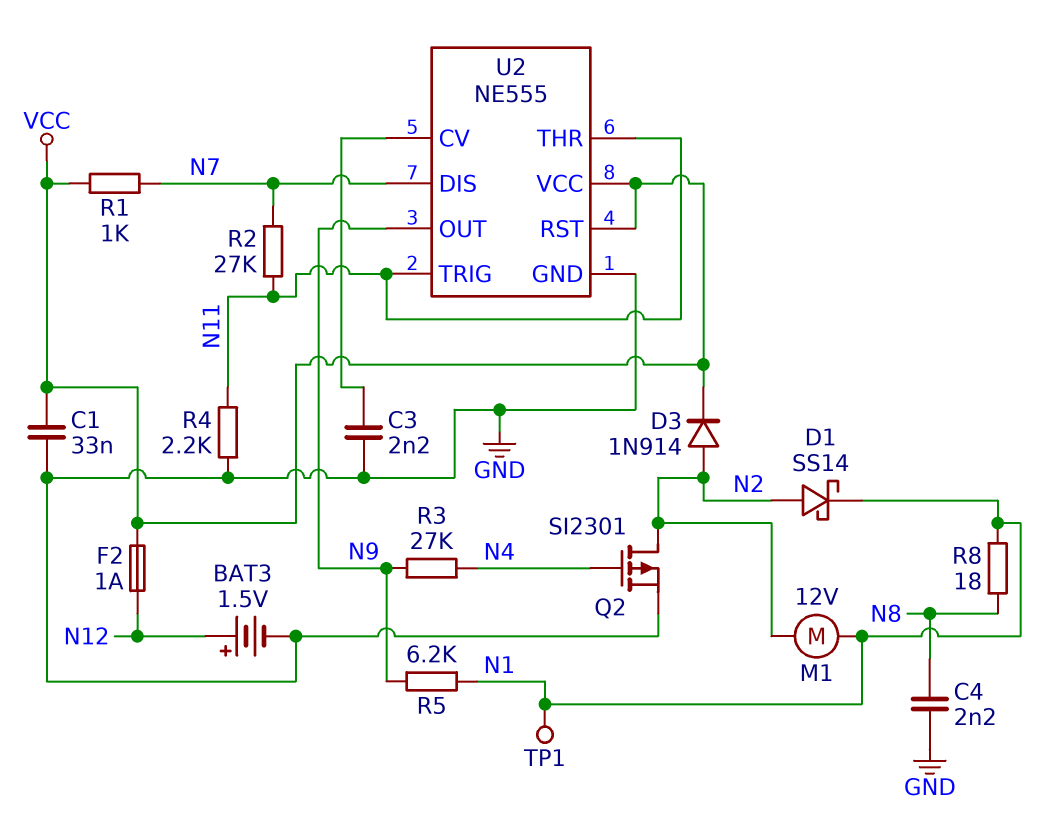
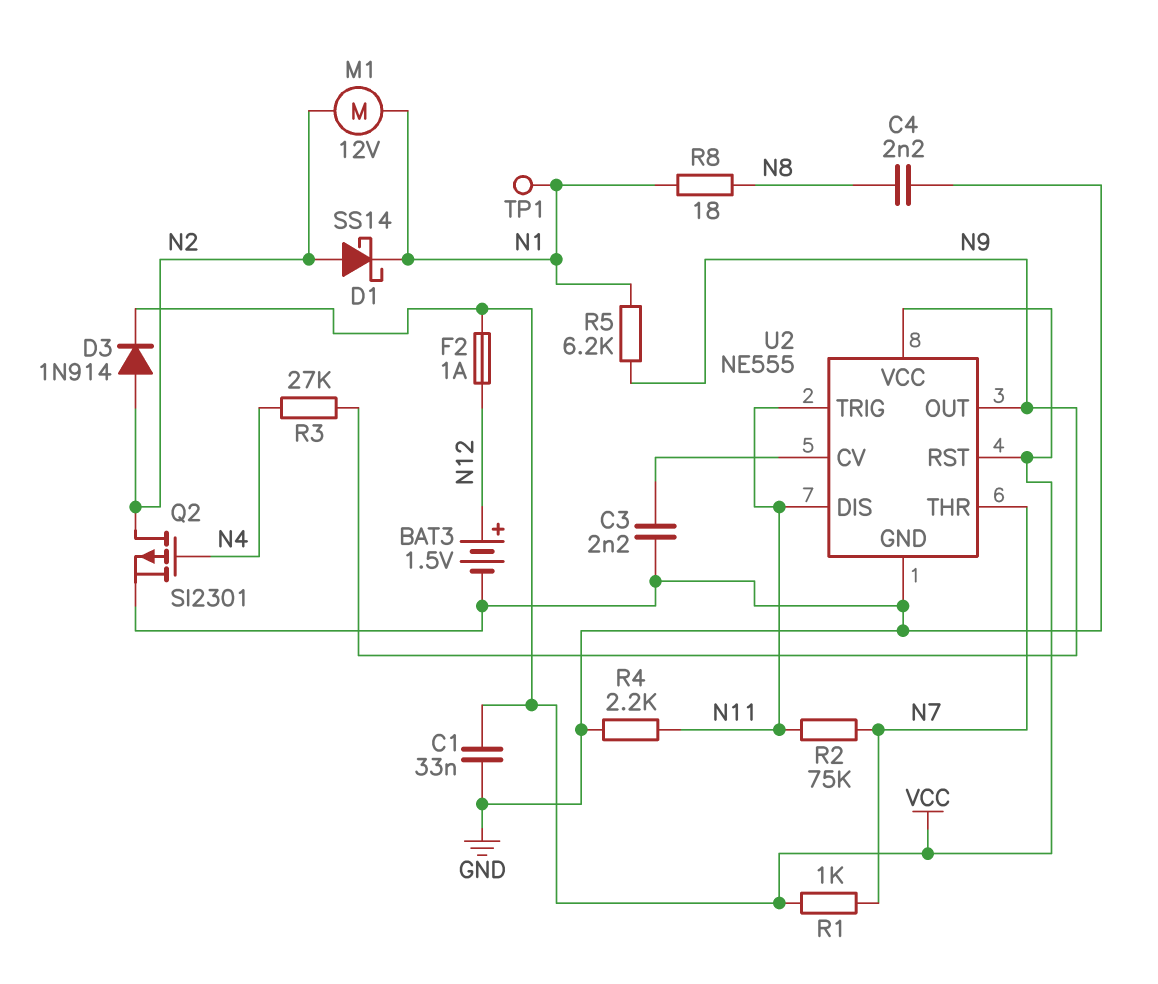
R2: 27k (N7, N11) -> 75k (N7, N11)
U2 pin DIS: N7 -> N11
U2 pin THR: N11 -> N7

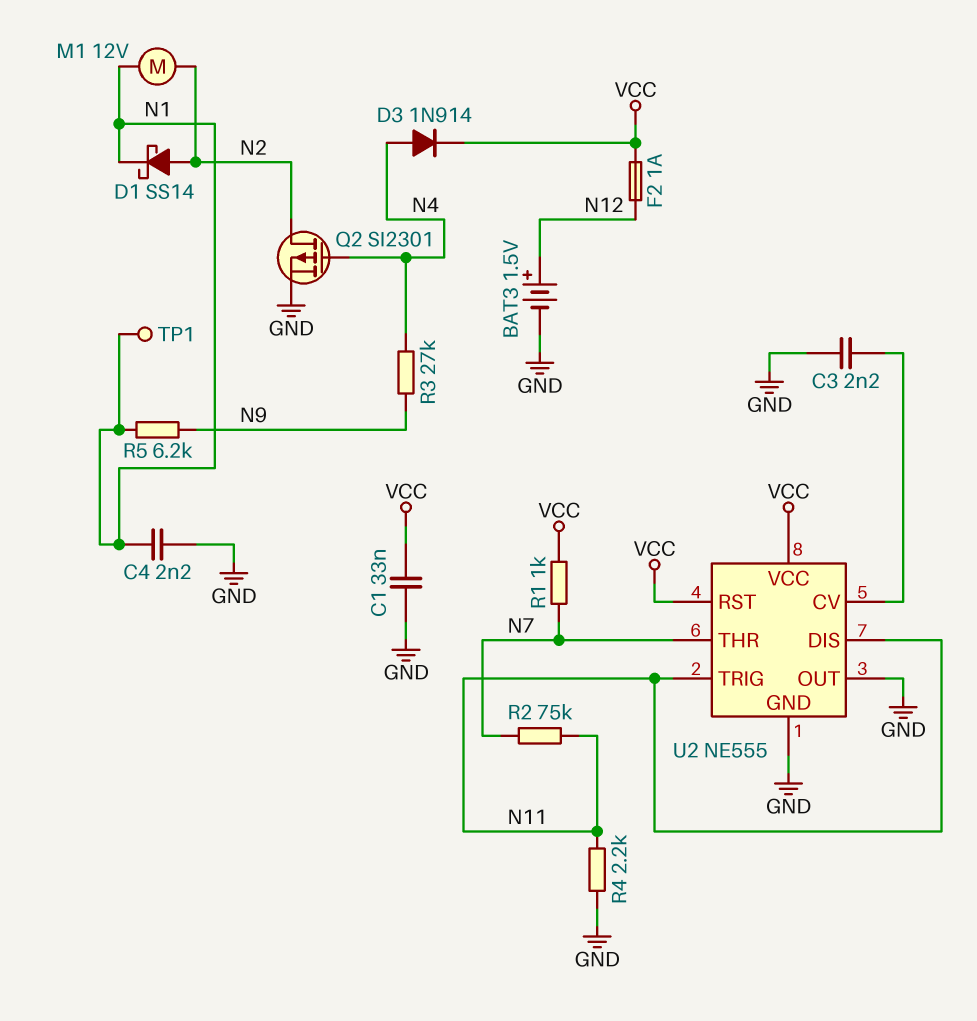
C4: 2.2nF (GND, N8) -> 2.2nF (GND, N1)
D3: diode 1N914 (A N2, K VCC) -> diode 1N914 (A N4, K VCC)
R8: 18 (N1, N8) -> none
U2 pin OUT: N9 -> GND

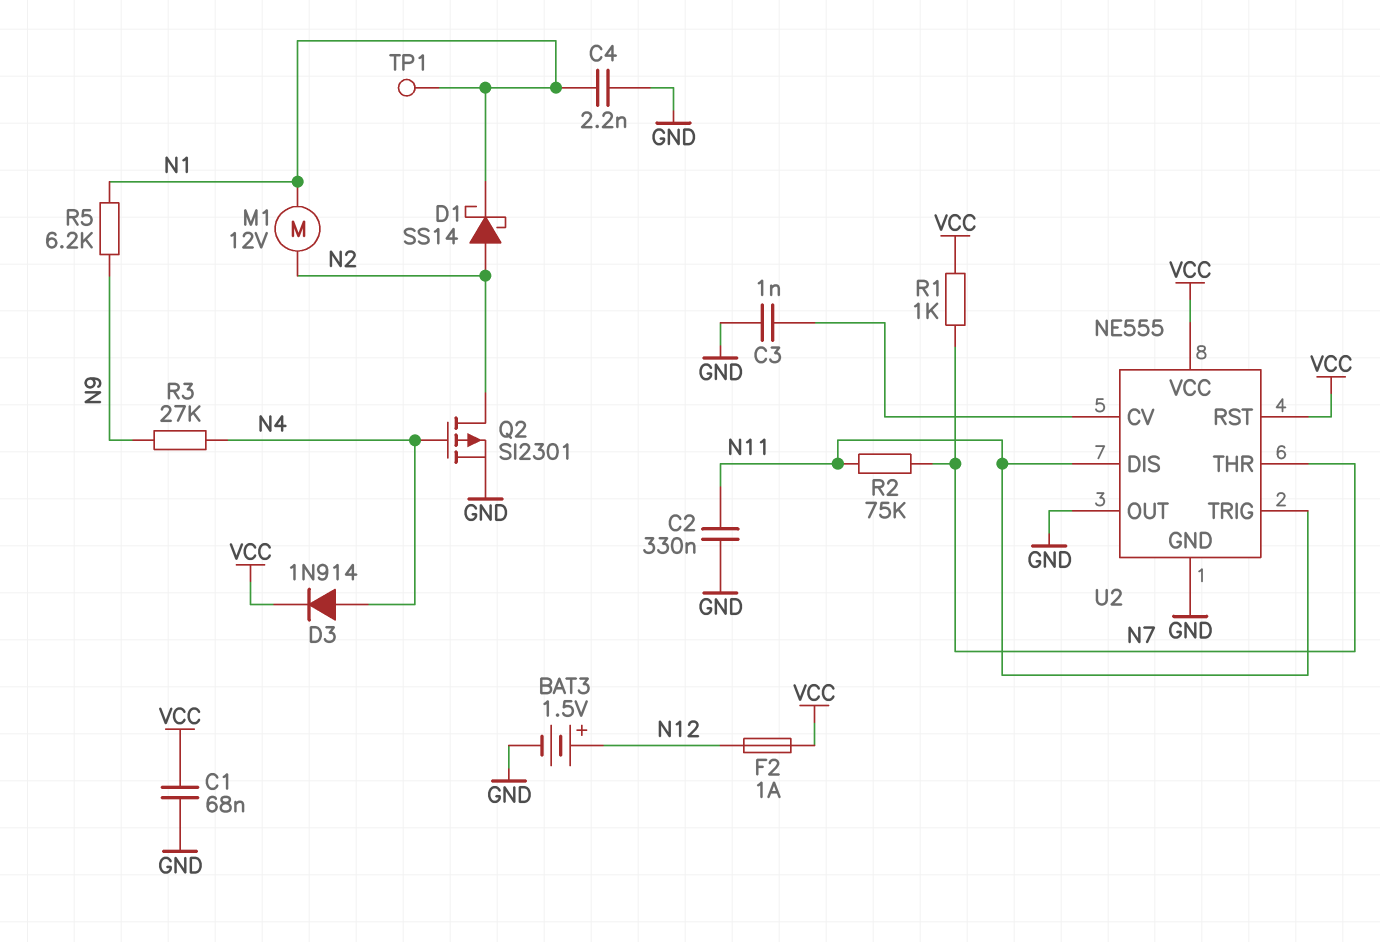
C1: 33nF (GND, VCC) -> 68nF (GND, VCC)
C2: none -> 330nF (GND, N11)
C3: 2.2nF (GND, U2/CV) -> 1nF (GND, U2/CV)
R4: 2.2k (GND, N11) -> none

